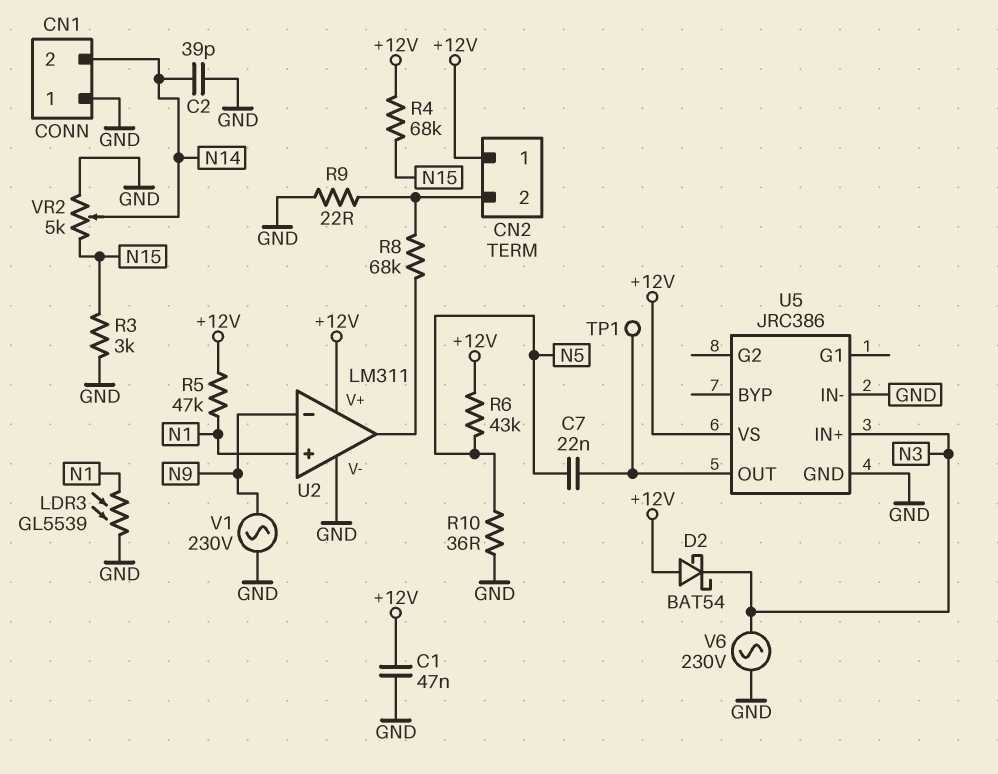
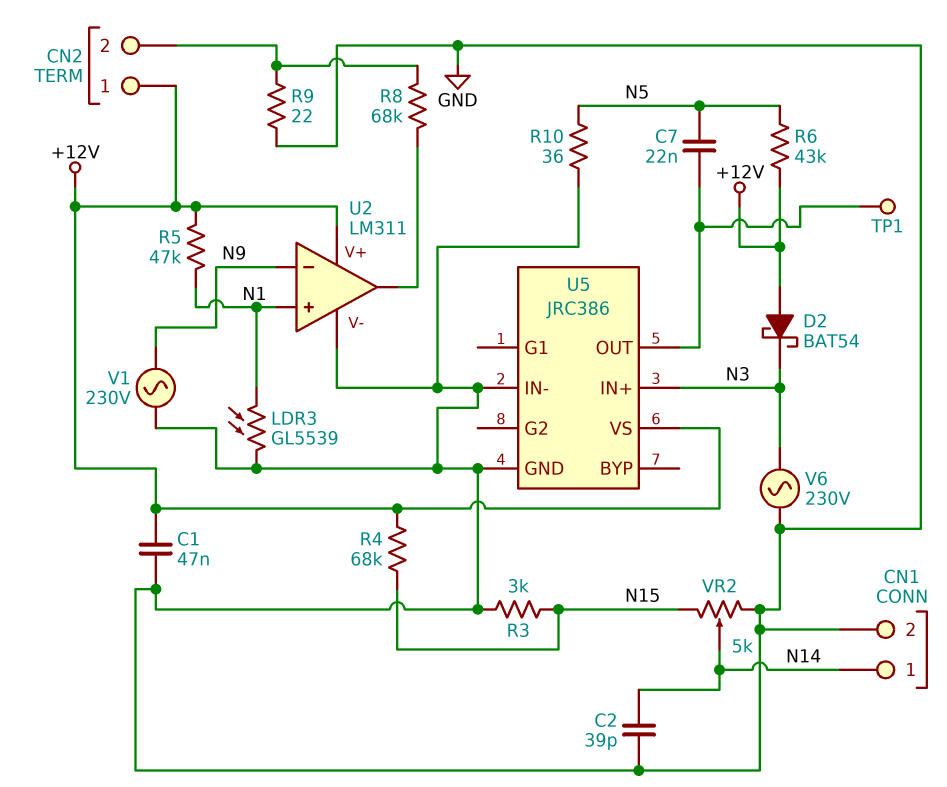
CN1 pin 1: GND -> N14
CN1 pin 2: N14 -> GND

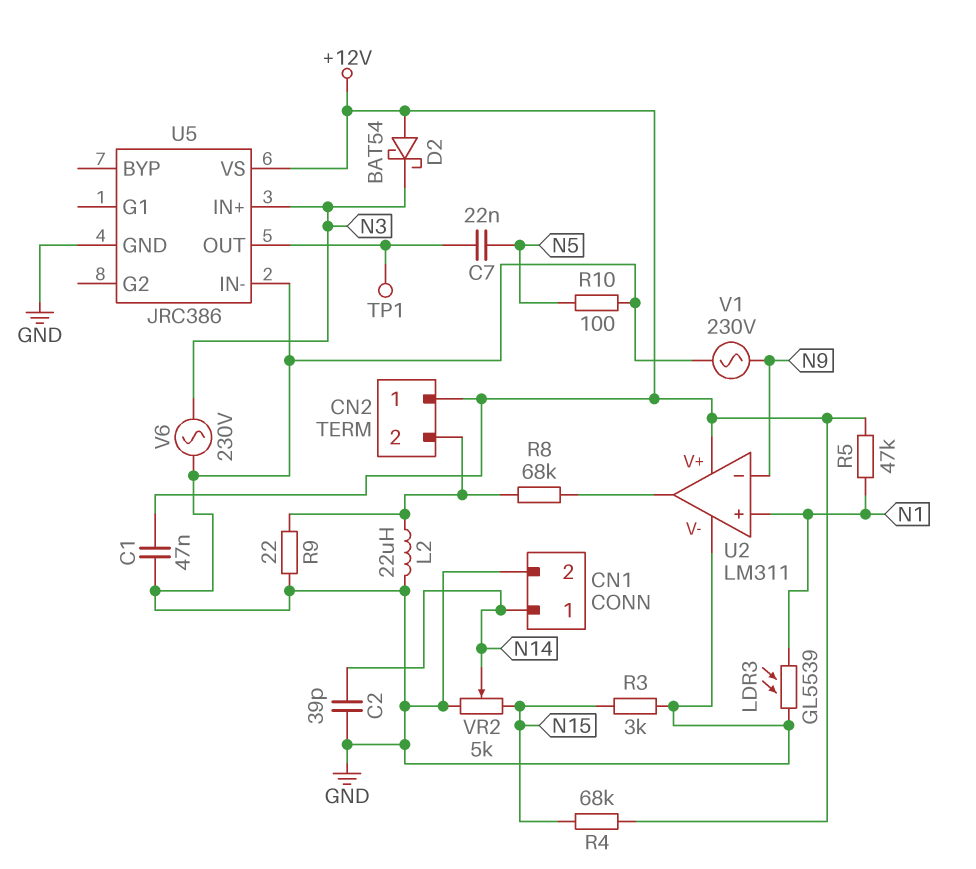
L2: none -> 22uH (CN2/2, GND)
R6: 43k (+12V, N5) -> none
R10: 36 (GND, N5) -> 100 (GND, N5)

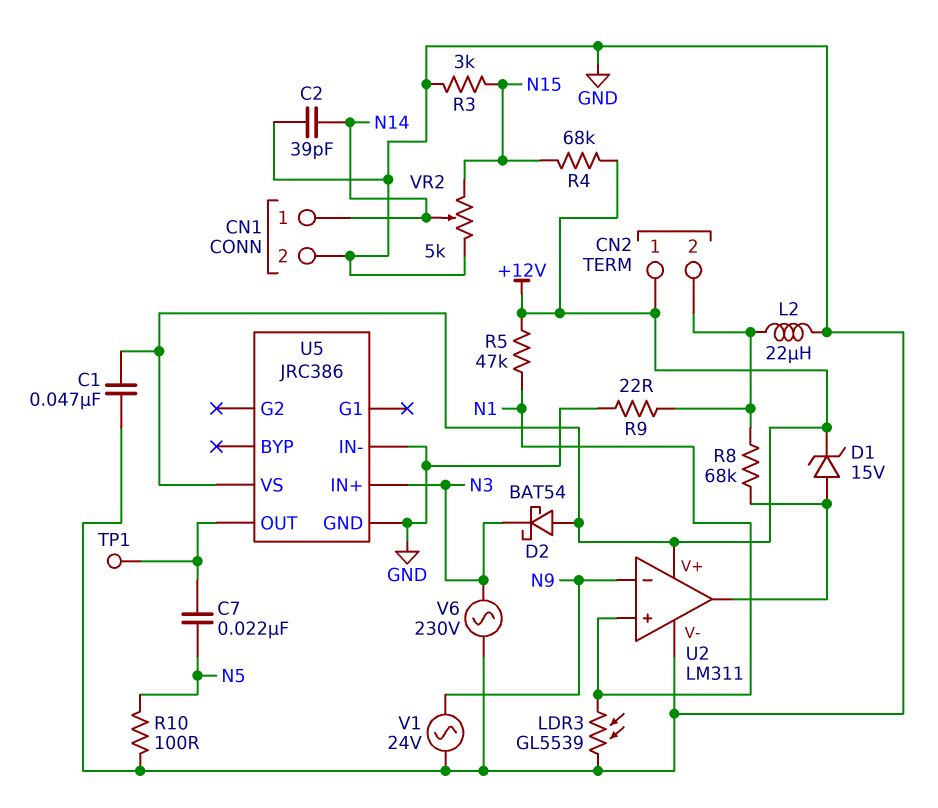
D1: none -> zener 15V (A U2/out, K +12V)
V1: AC 230V (GND, N9) -> AC 24V (GND, N9)

